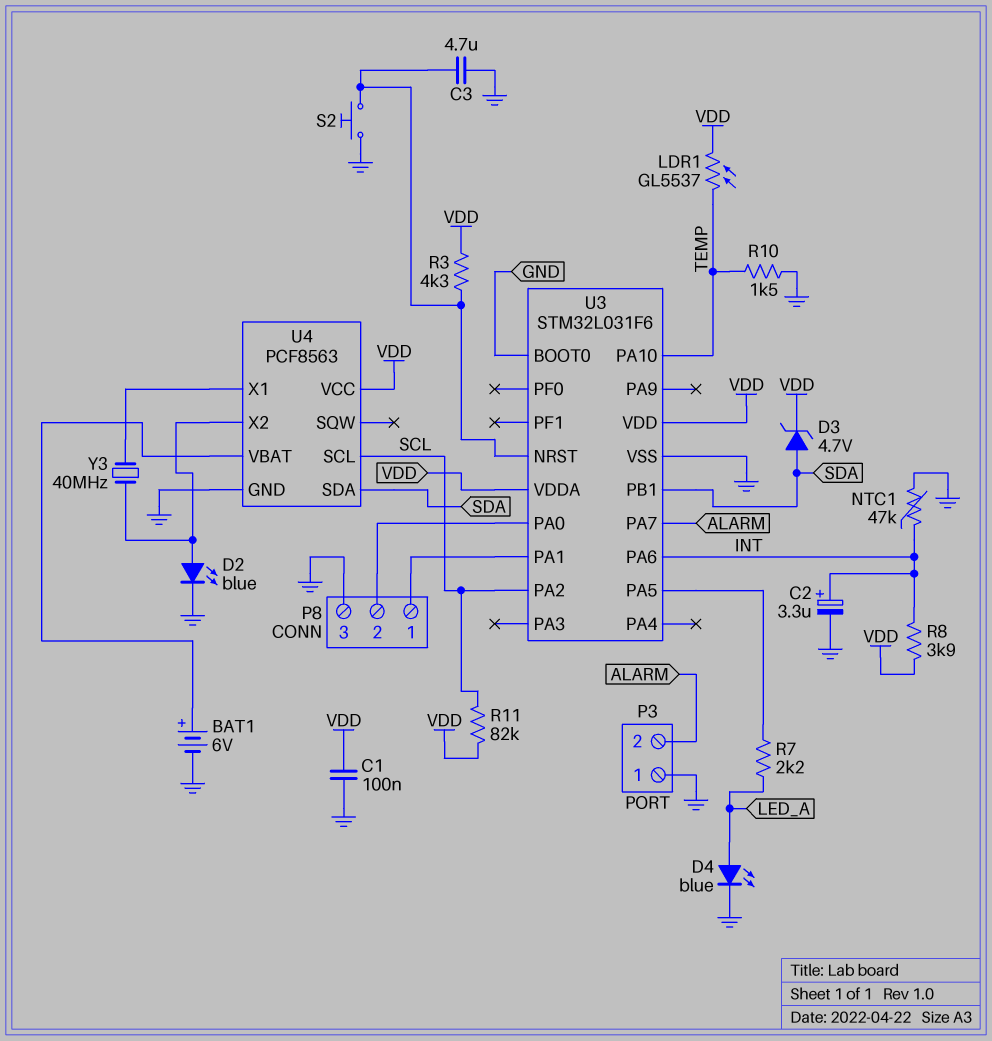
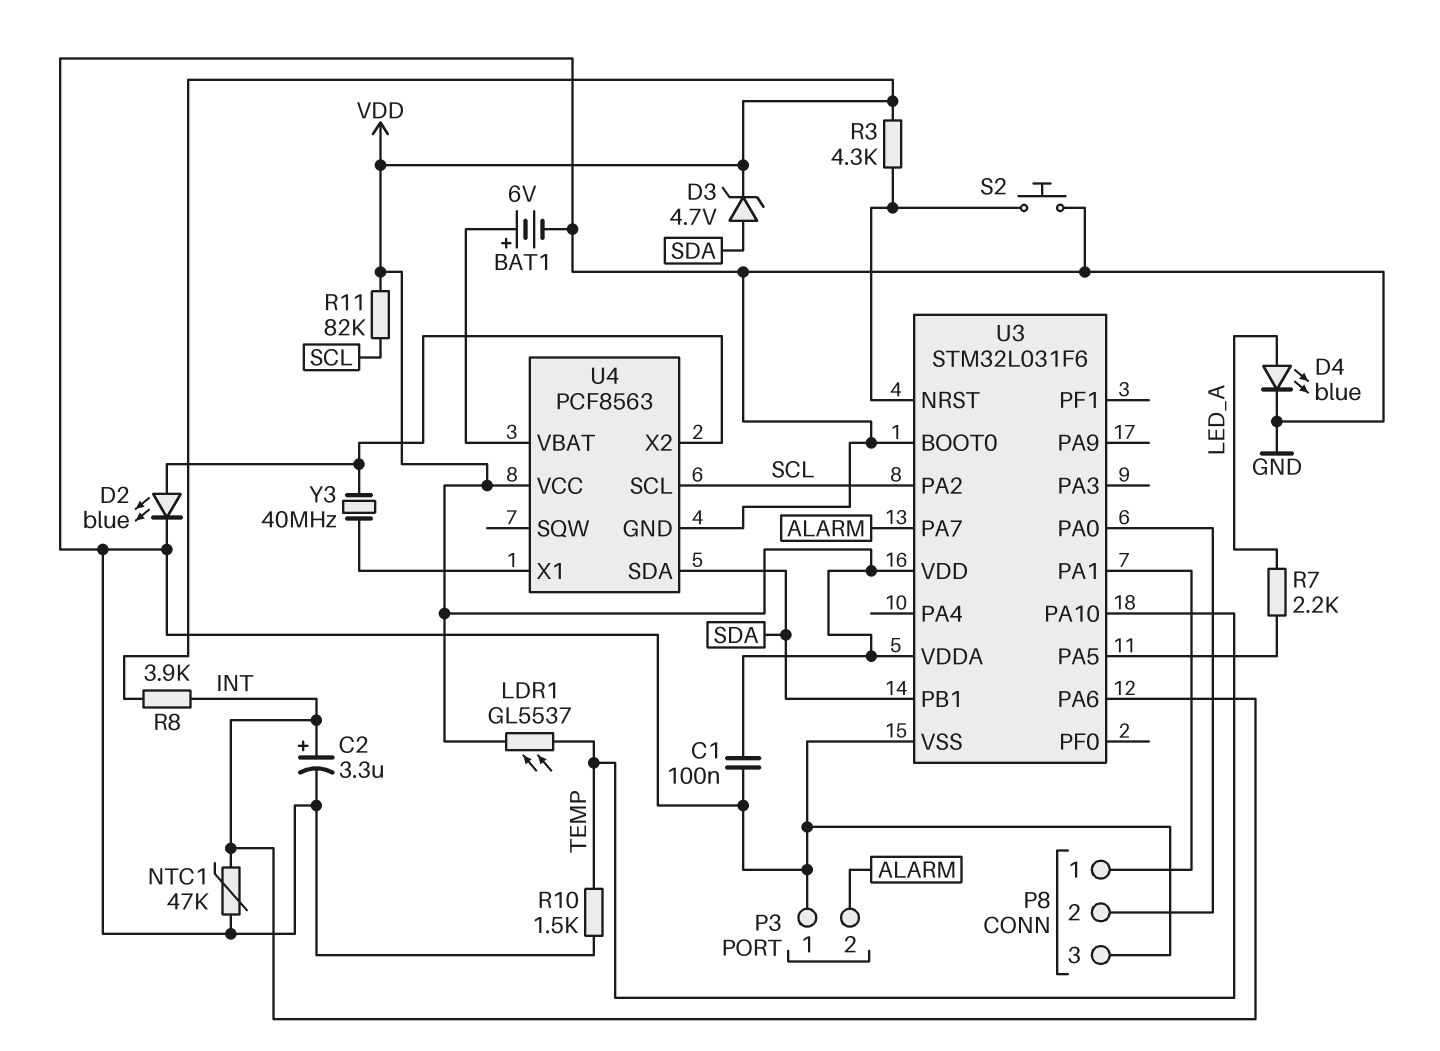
C3: 4.7uF (GND, U3/NRST) -> none

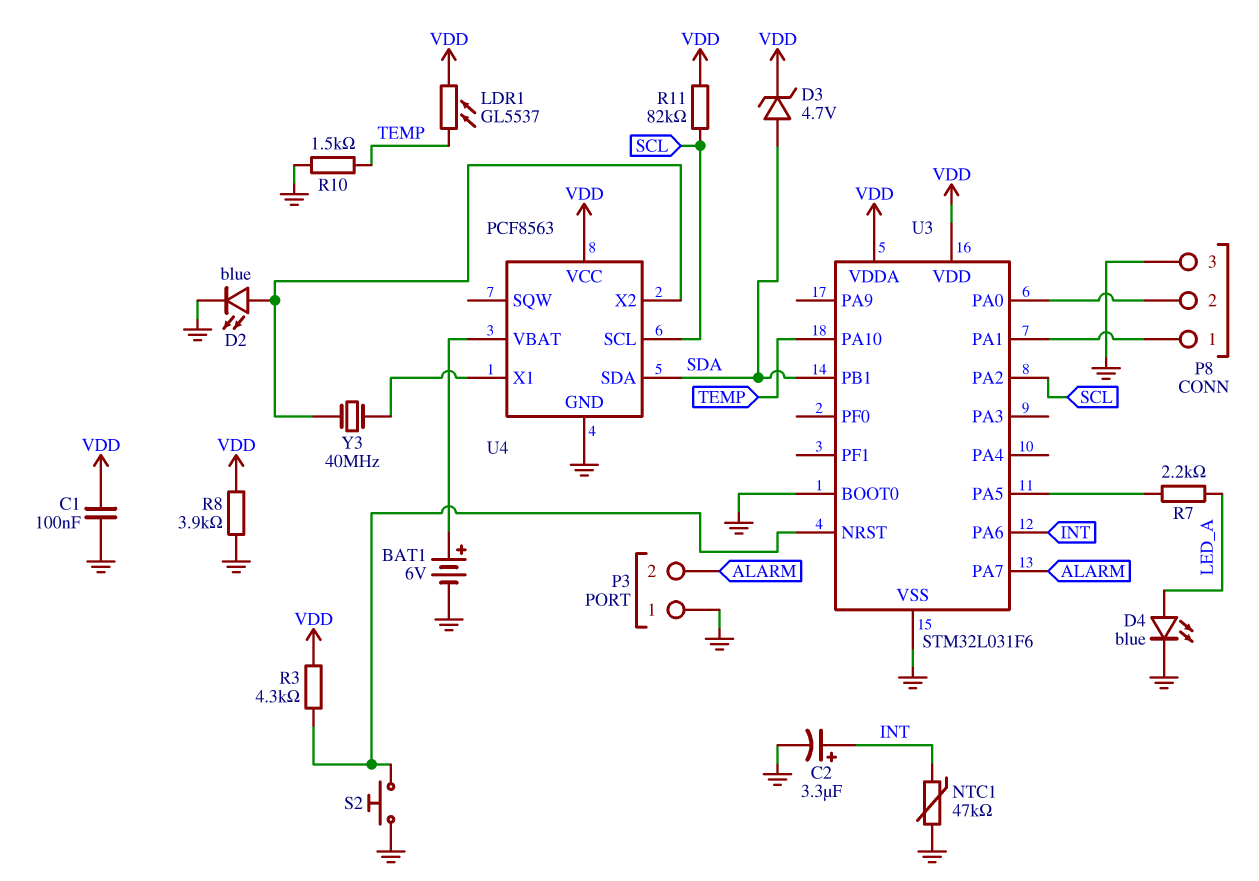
R8: 3.9k (INT, VDD) -> 3.9k (GND, VDD)

